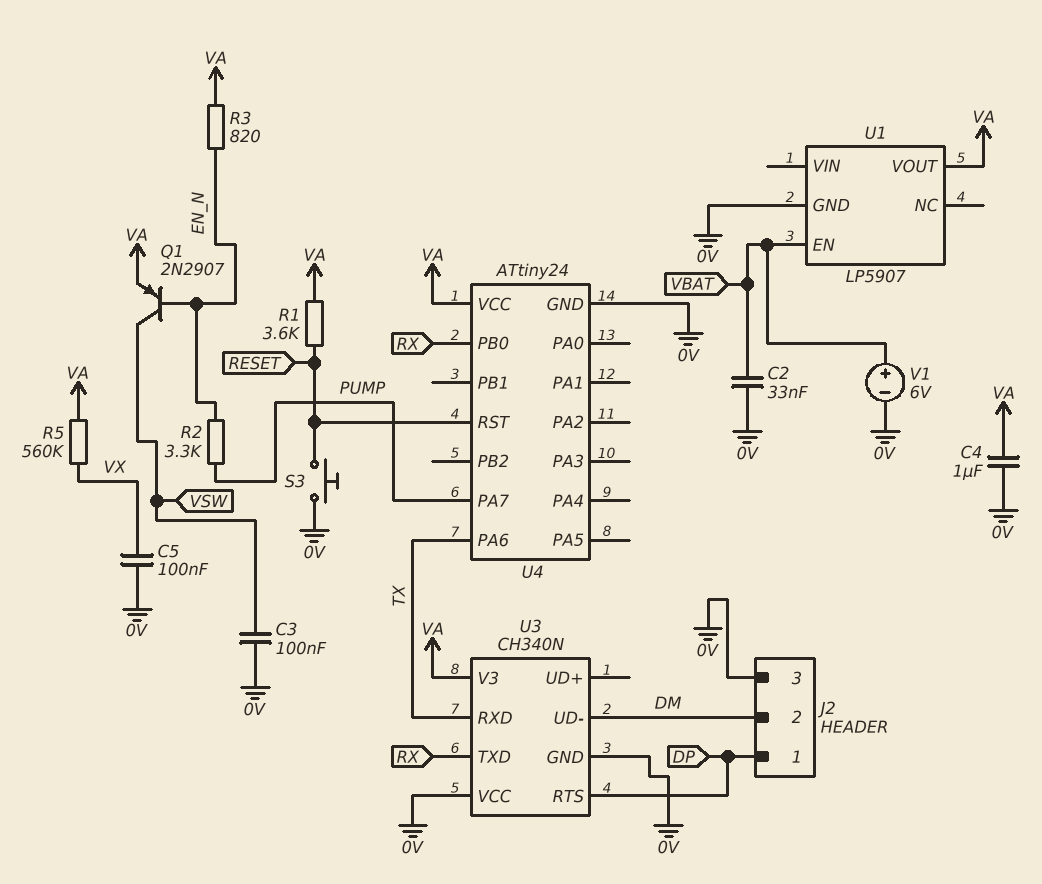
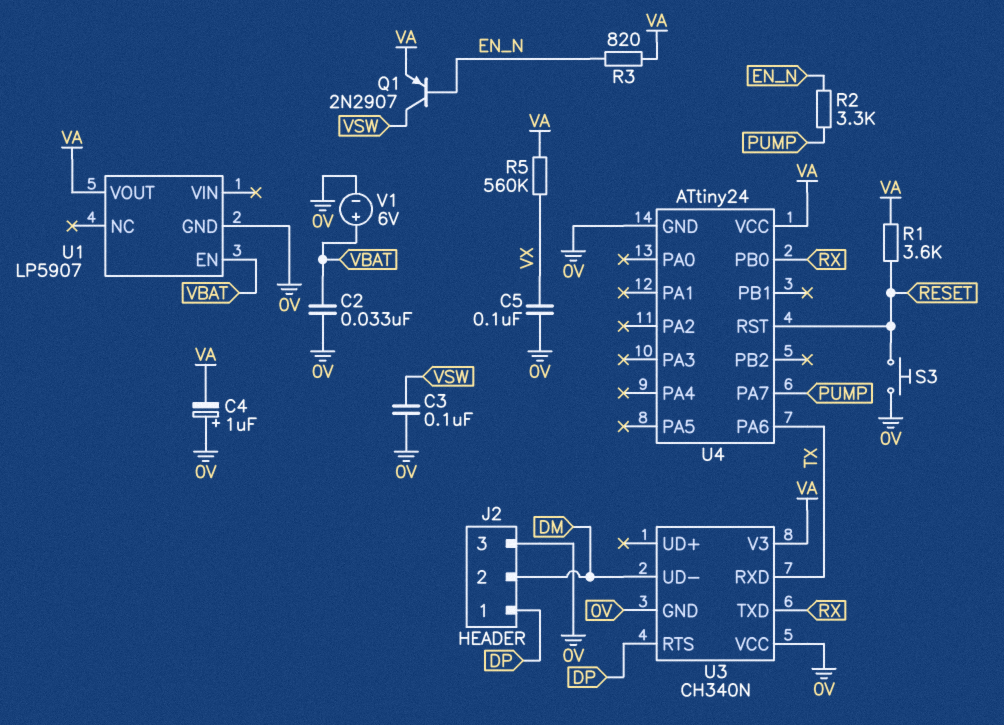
C4: 1uF (0V, VA) -> 1uF (plus 0V, minus VA)

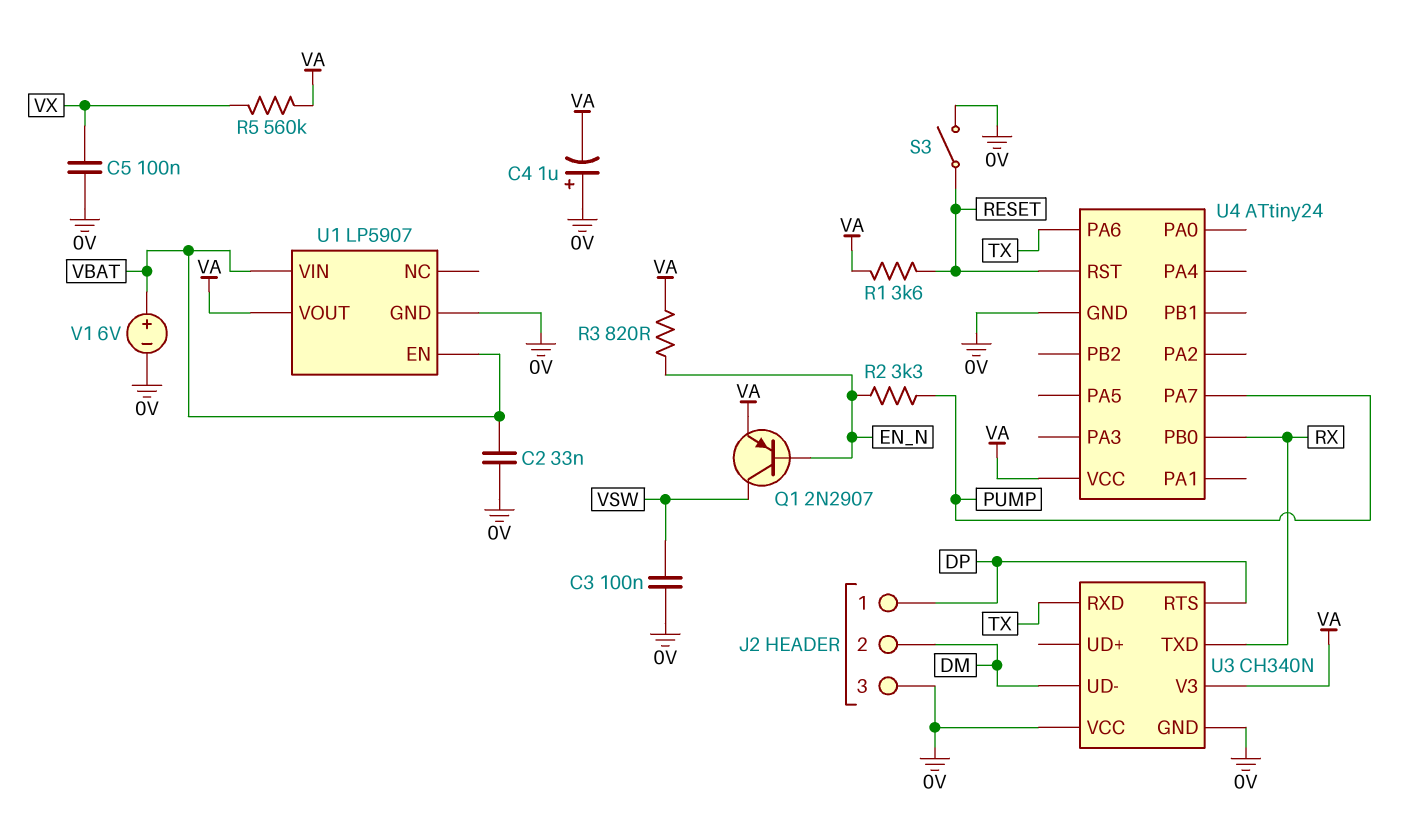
S3: button (0V, RESET) -> switch (0V, RESET)
U1 pin VIN: none -> VBAT

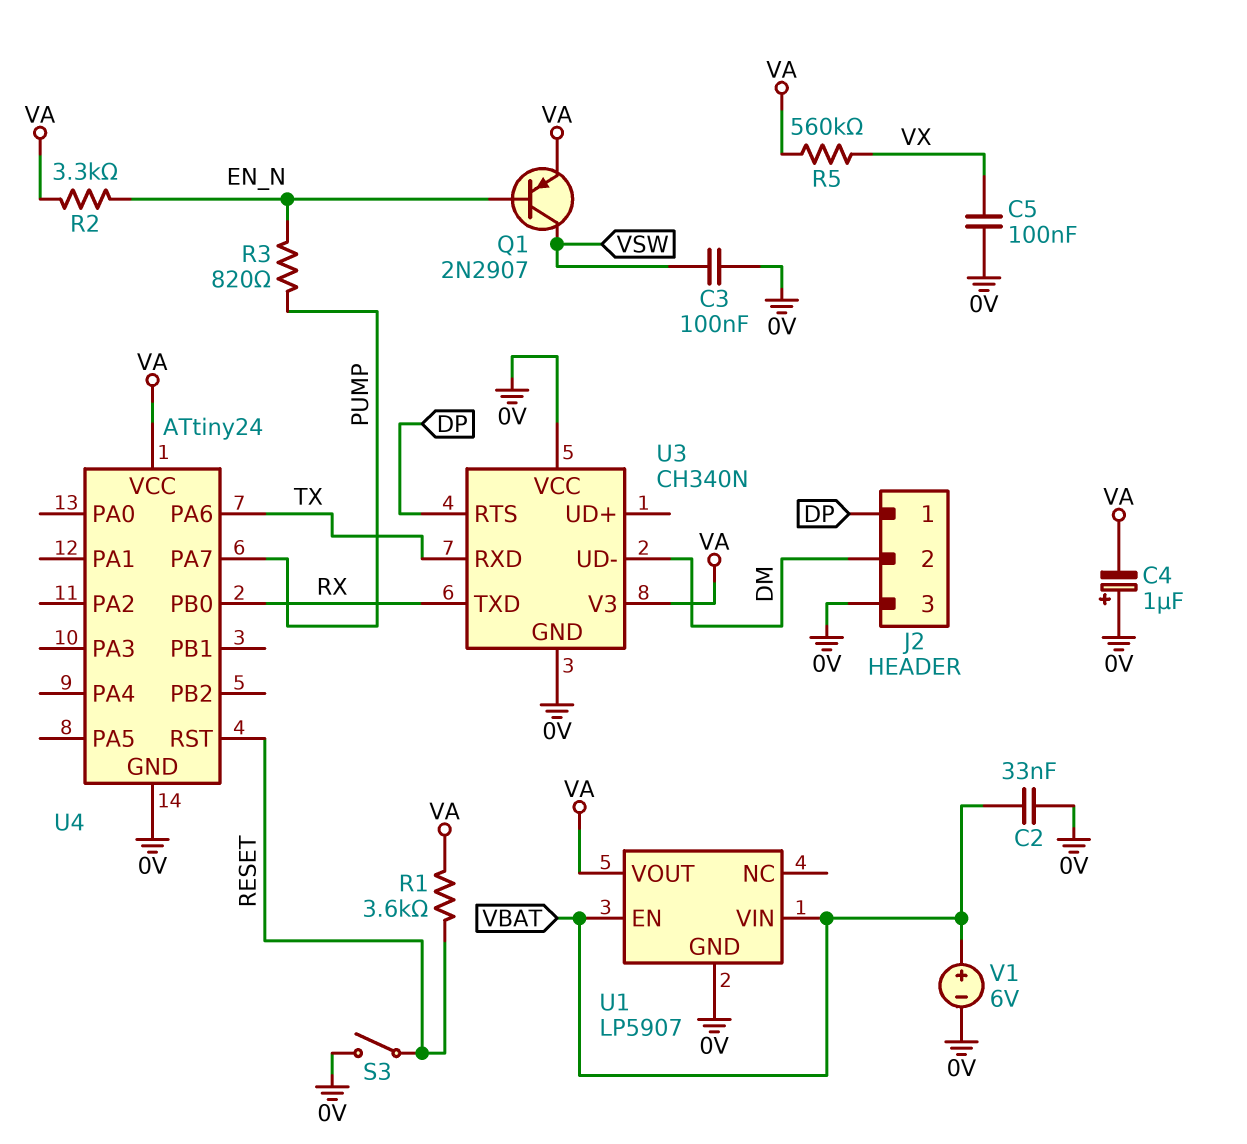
R2: 3.3k (EN_N, PUMP) -> 3.3k (EN_N, VA)
R3: 820 (EN_N, VA) -> 820 (EN_N, PUMP)

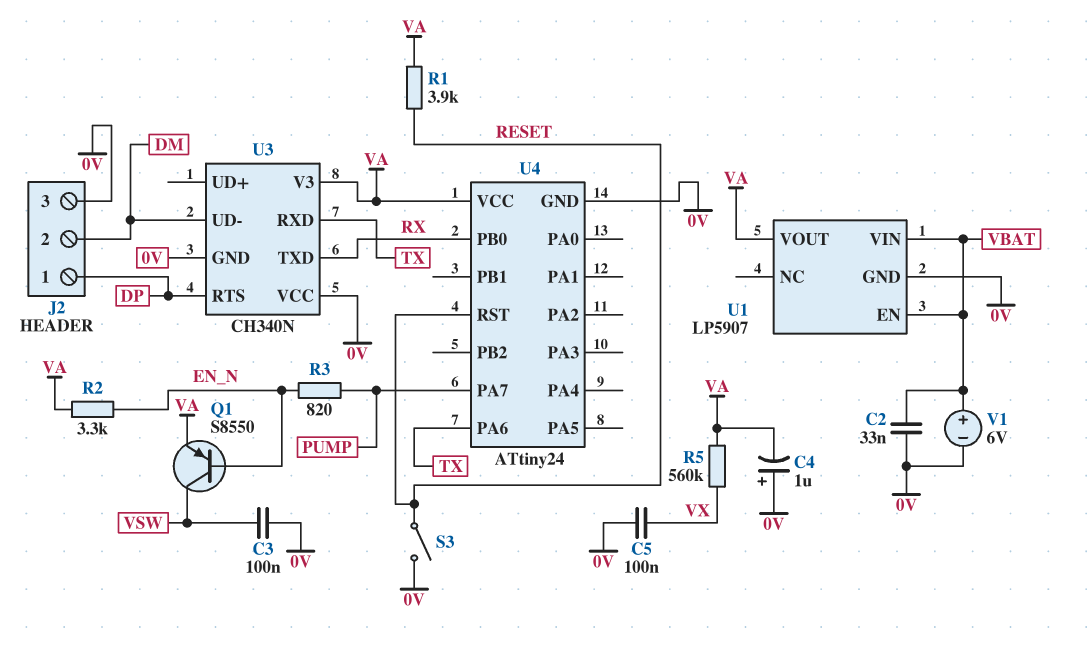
Q1: PNP 2N2907 (B EN_N, C VSW, E VA) -> PNP S8550 (B EN_N, C VSW, E VA)
R1: 3.6k (RESET, VA) -> 3.9k (RESET, VA)

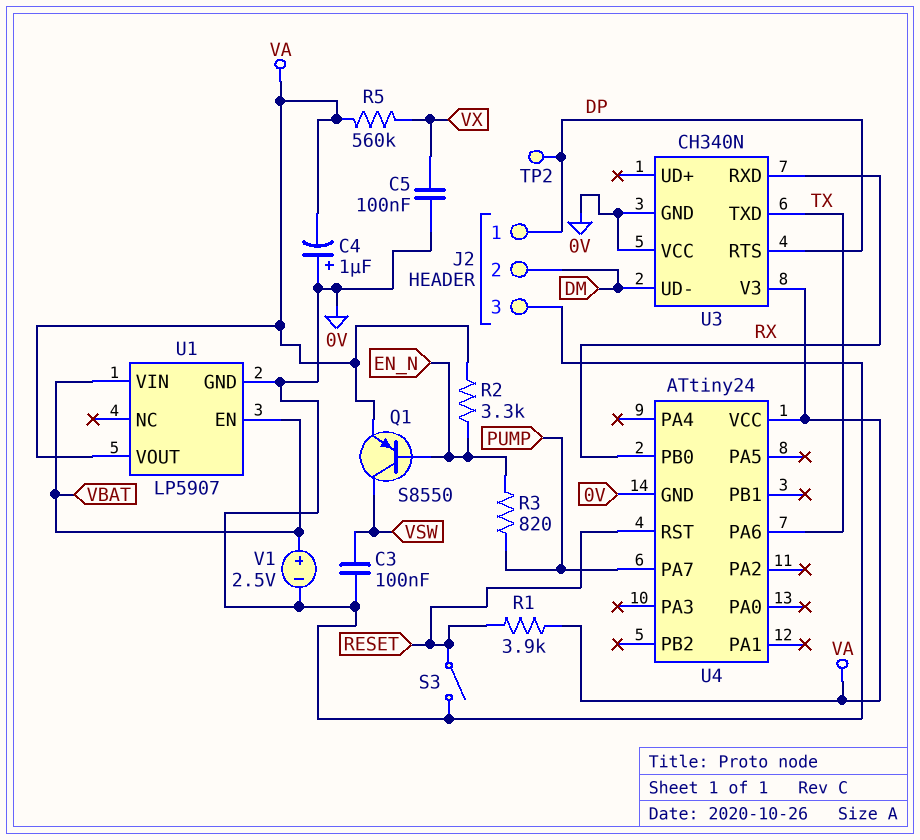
C2: 33nF (0V, VBAT) -> none
TP2: none -> test point (DP)
U3 pin RXD: TX -> RX
U3 pin TXD: RX -> TX
V1: 6V (plus VBAT, minus 0V) -> 2.5V (plus VBAT, minus 0V)

